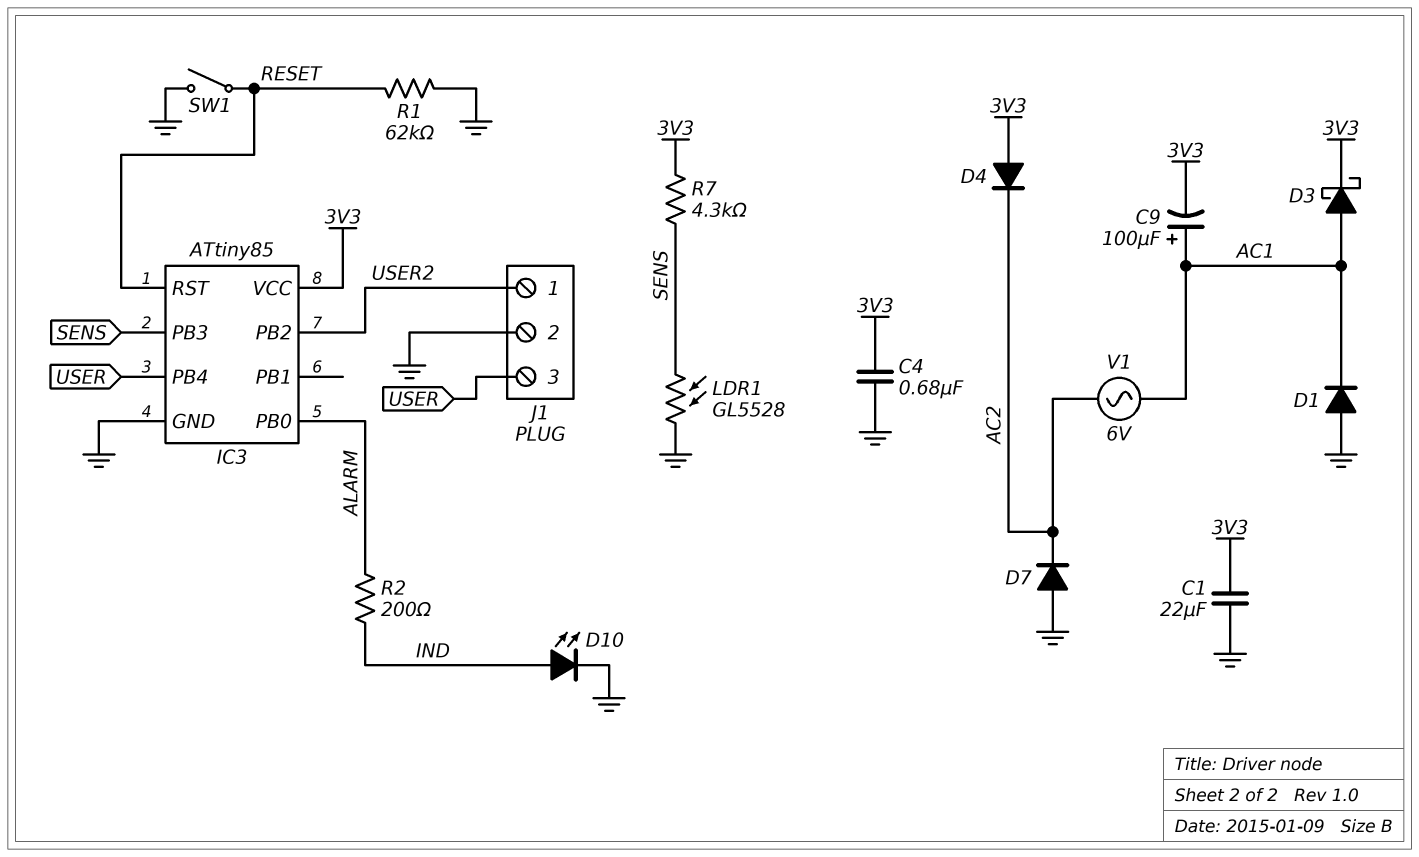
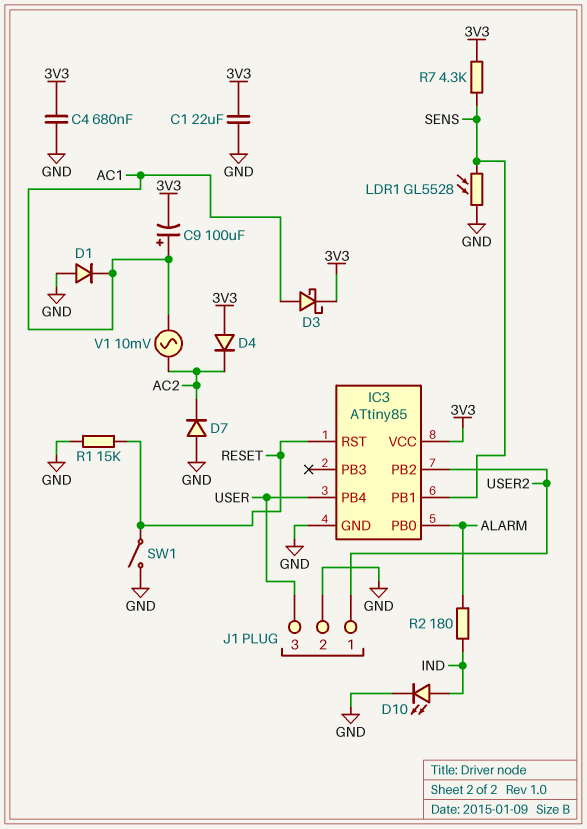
IC3 pin PB1: none -> SENS
IC3 pin PB3: SENS -> none
R1: 62k (GND, RESET) -> 15k (GND, RESET)
R2: 200 (ALARM, IND) -> 180 (ALARM, IND)
V1: AC 6V (AC1, AC2) -> AC 10mV (AC1, AC2)

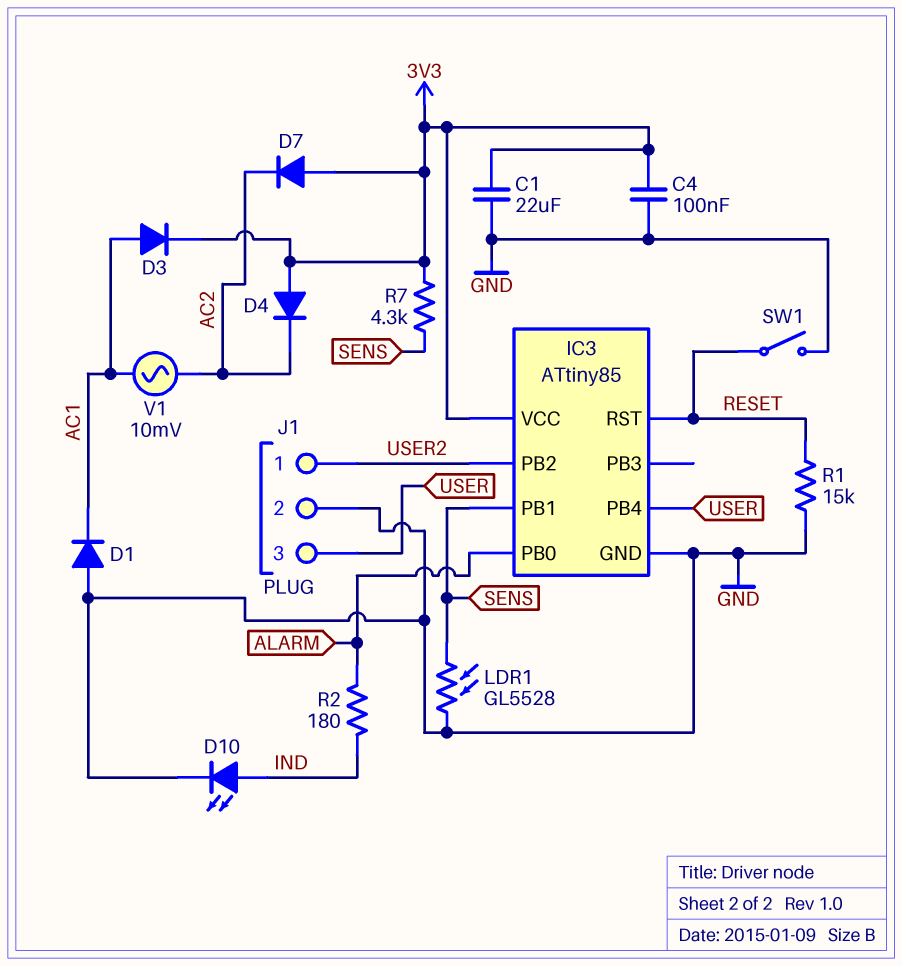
C4: 680nF (3V3, GND) -> 100nF (3V3, GND)
C9: 100uF (plus AC1, minus 3V3) -> none
D3: schottky (A AC1, K 3V3) -> diode (A AC1, K 3V3)
D7: diode (A GND, K AC2) -> diode (A 3V3, K AC2)

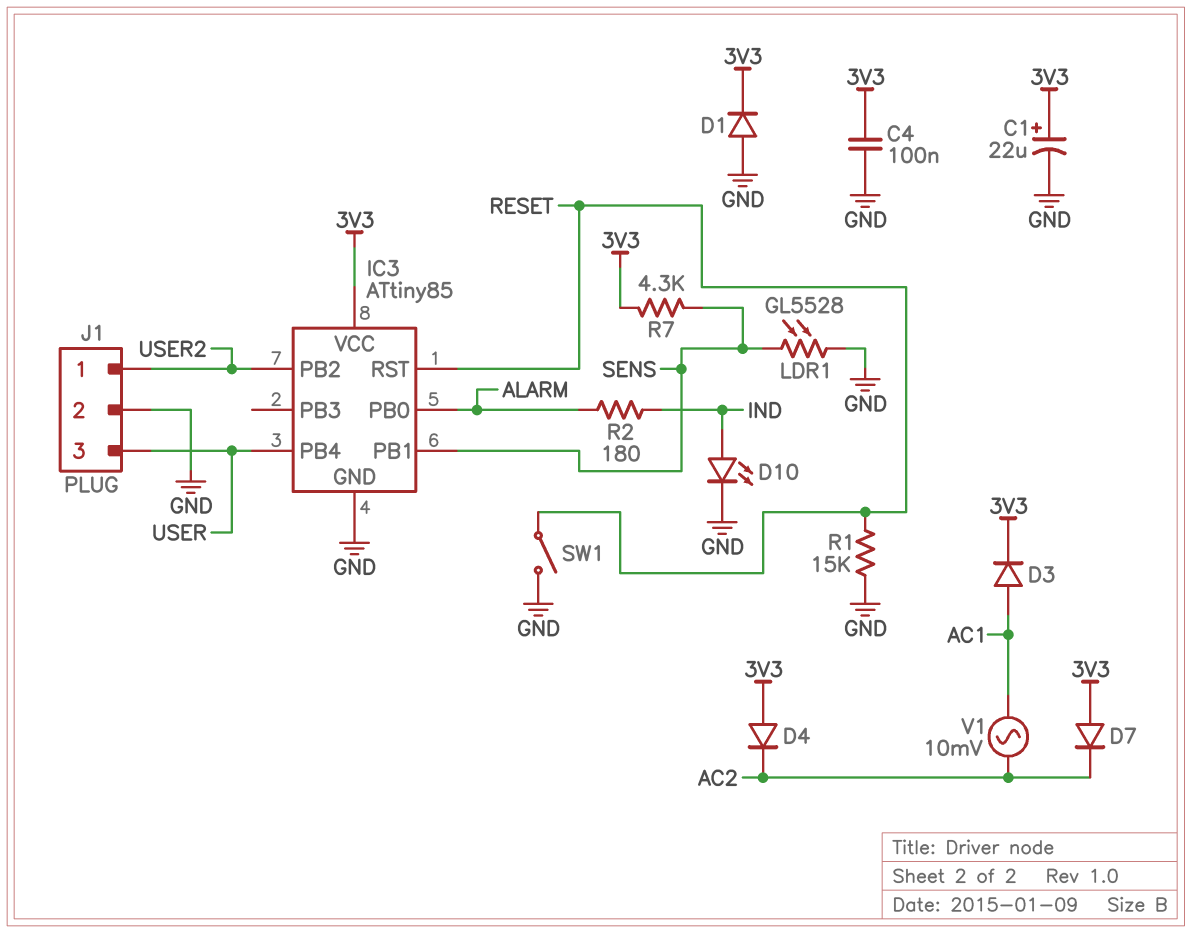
C1: 22uF (3V3, GND) -> 22uF (plus 3V3, minus GND)
D1: diode (A GND, K AC1) -> diode (A GND, K 3V3)

